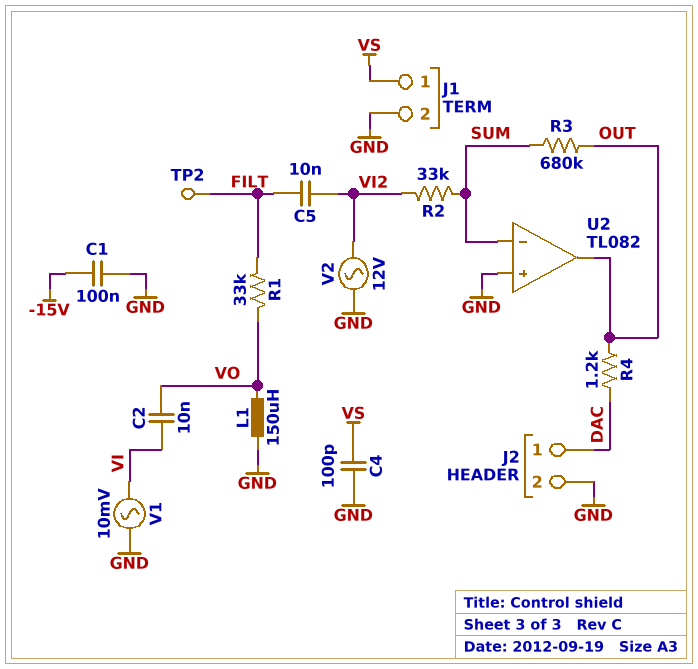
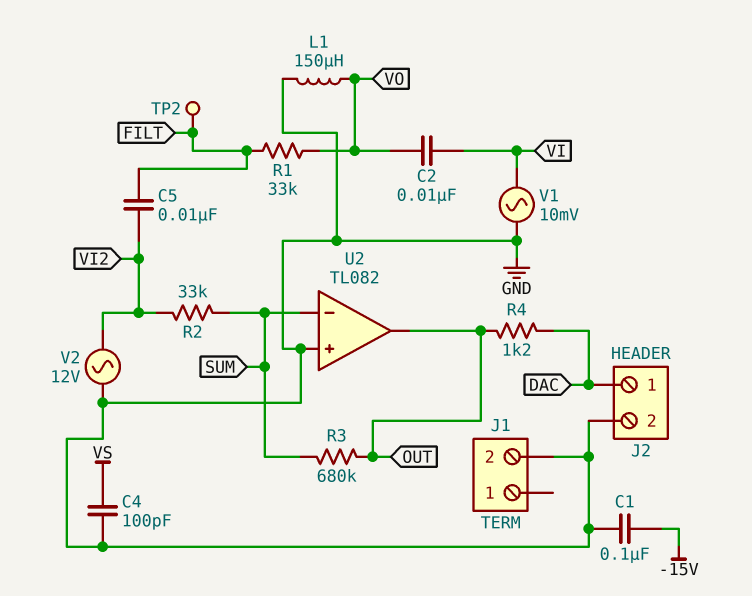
J1 pin 1: VS -> none

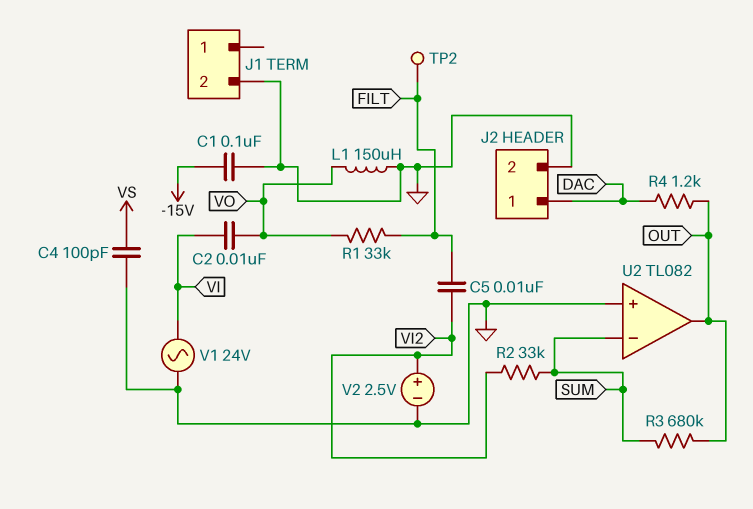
V1: AC 10mV (GND, VI) -> AC 24V (GND, VI)
V2: AC 12V (GND, VI2) -> 2.5V (plus VI2, minus GND)

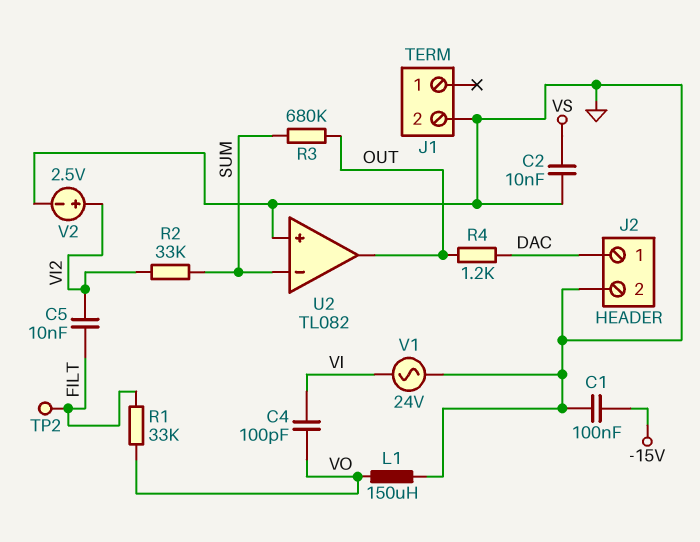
C2: 10nF (VI, VO) -> 10nF (GND, VS)
C4: 100pF (GND, VS) -> 100pF (VI, VO)

